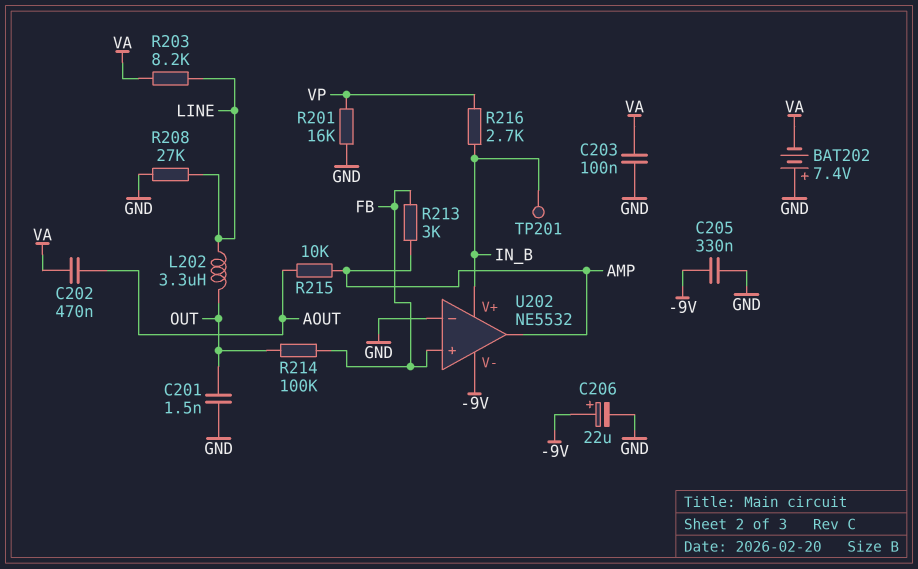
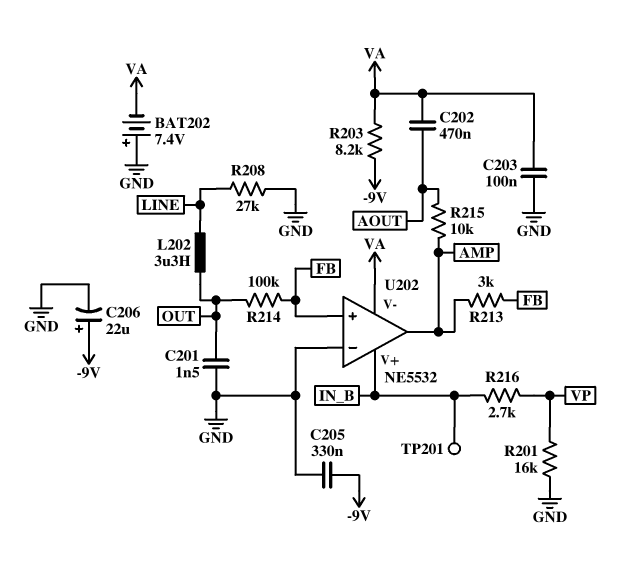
R203: 8.2k (LINE, VA) -> 8.2k (-9V, VA)
U202 pin V-: -9V -> VA

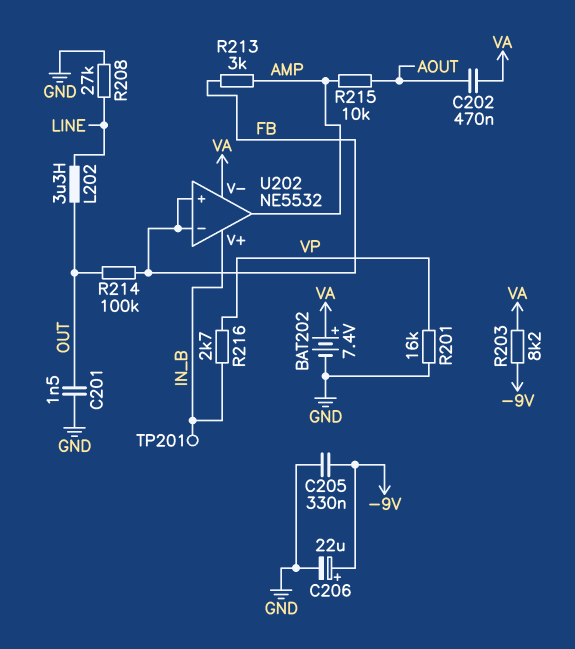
BAT202: 7.4V (plus GND, minus VA) -> 7.4V (plus VA, minus GND)
C203: 100nF (GND, VA) -> none
U202 pin in-: GND -> FB

